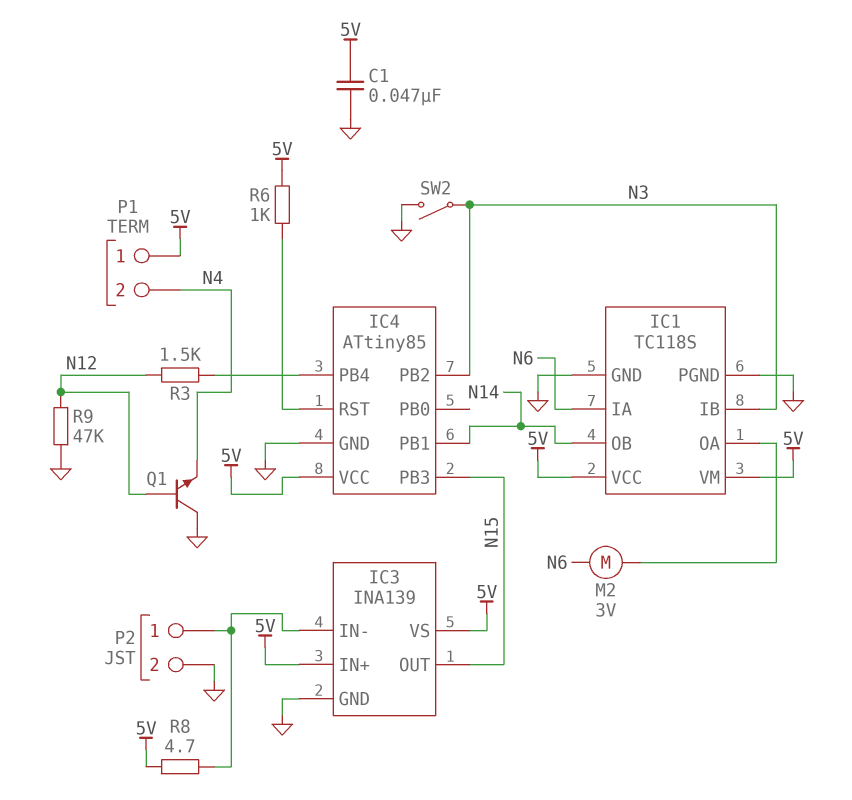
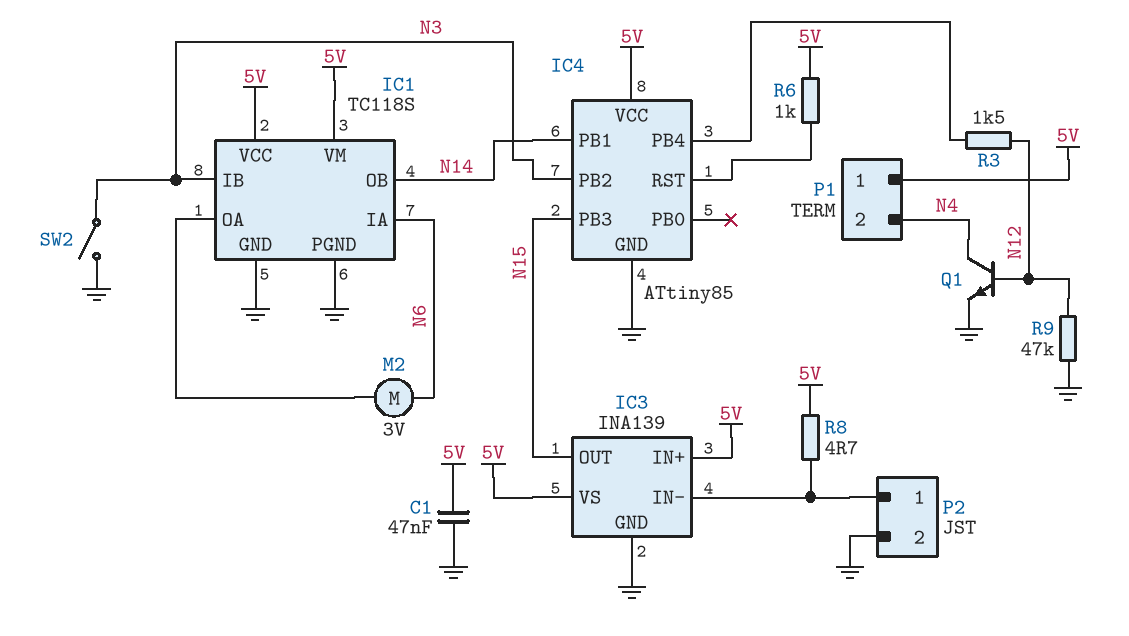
Q1: NPN (B N12, C GND, E N4) -> NPN (B N12, C N4, E GND)

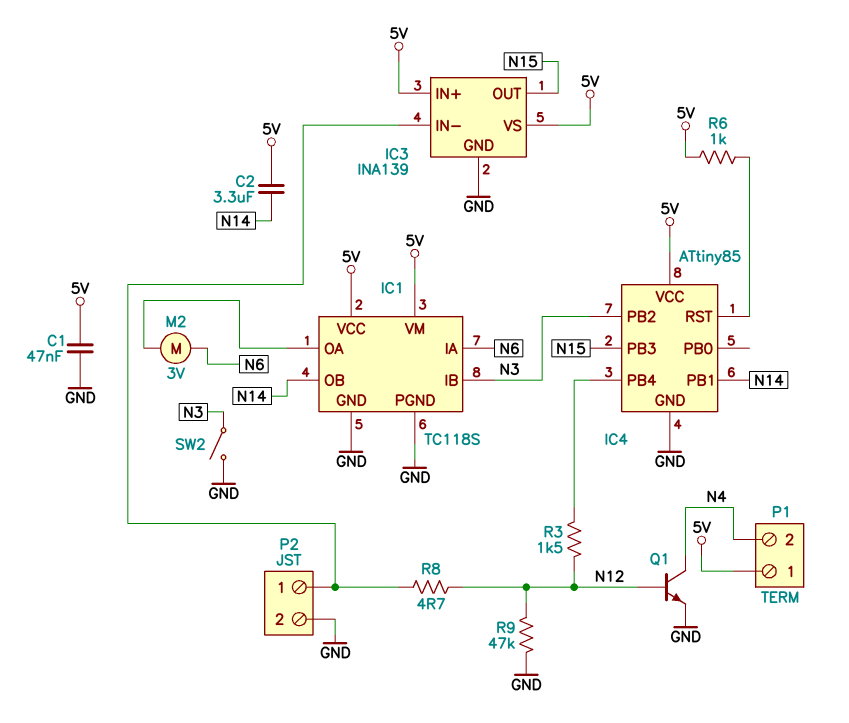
C2: none -> 3.3uF (5V, N14)
R8: 4.7 (5V, IC3/IN-) -> 4.7 (IC3/IN-, N12)

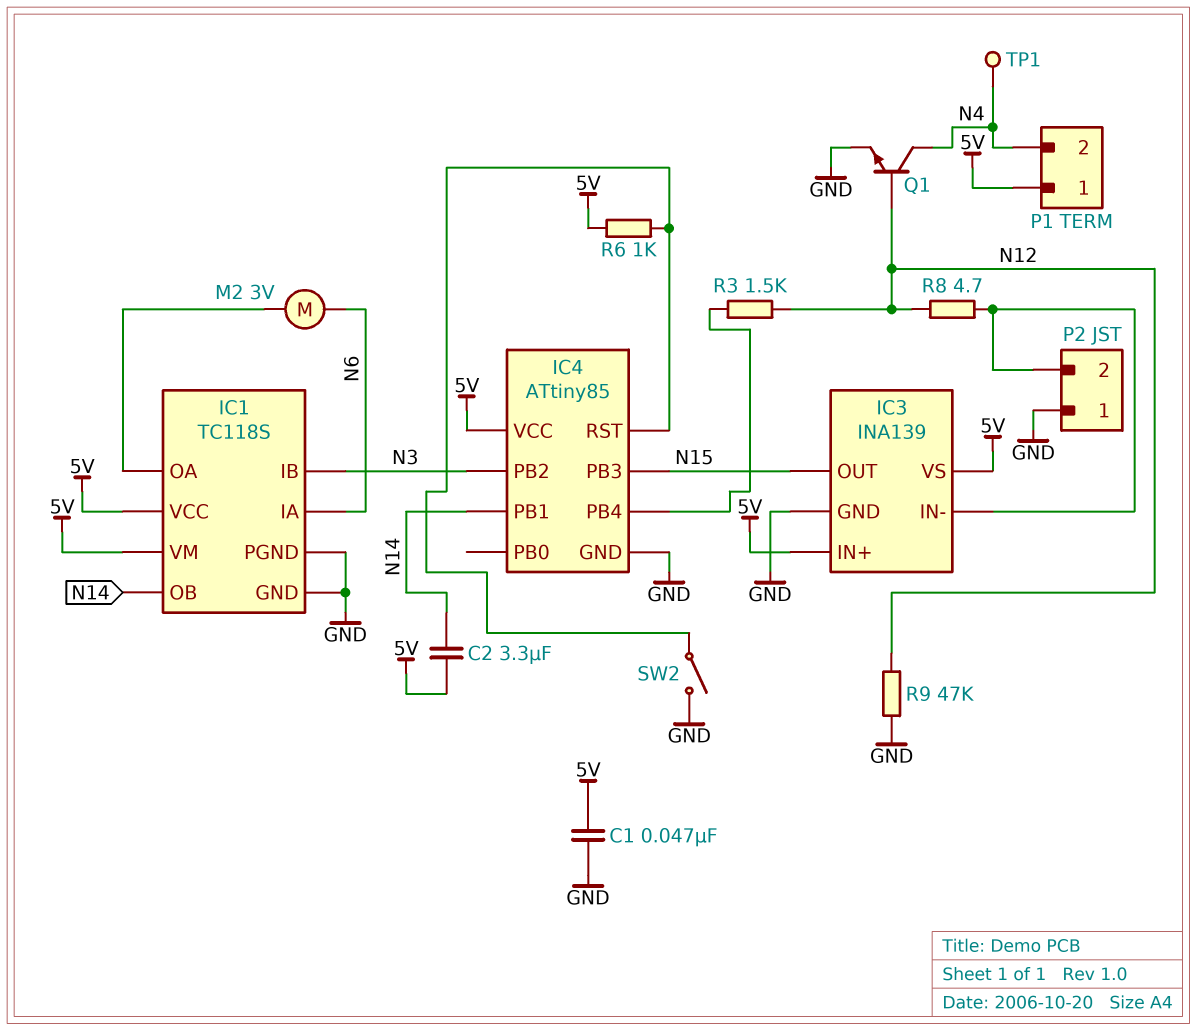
P2 pin 1: IC3/IN- -> GND
P2 pin 2: GND -> IC3/IN-
SW2: switch (GND, N3) -> switch (GND, IC4/RST)
TP1: none -> test point (N4)

